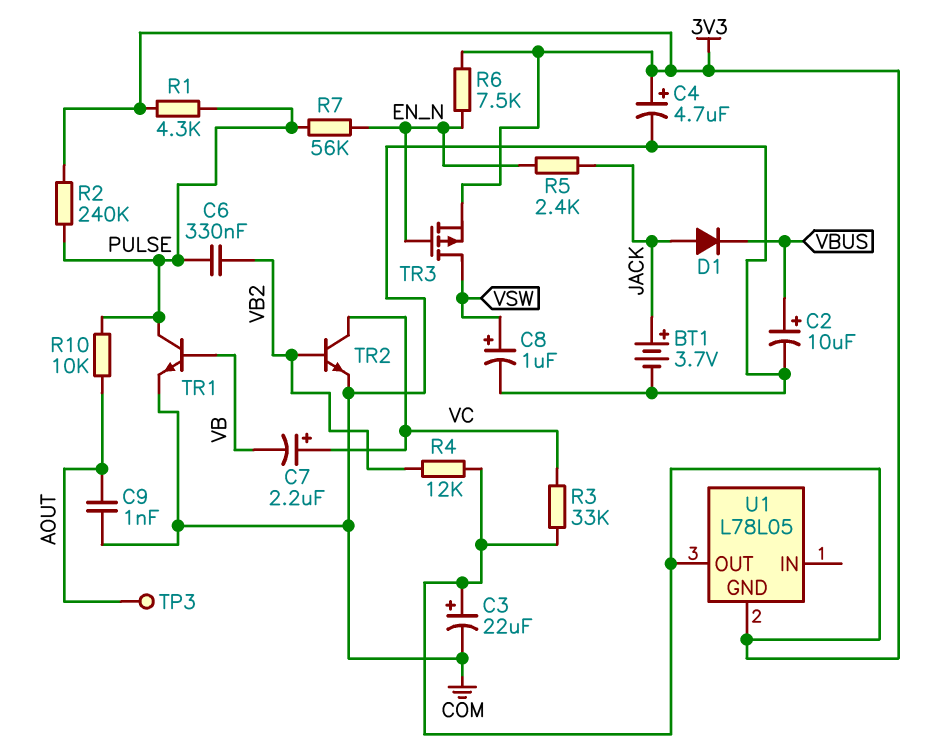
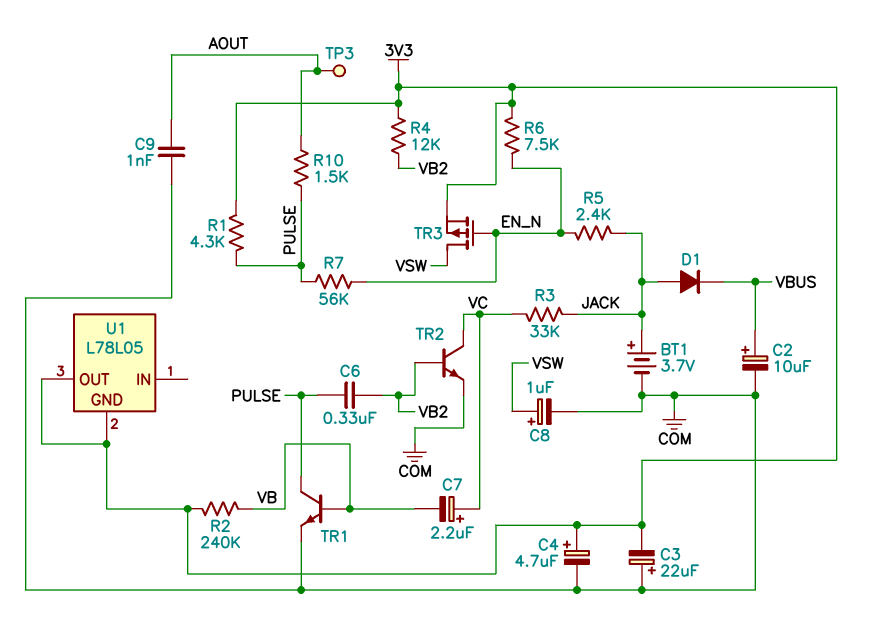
C3: 22uF (plus 3V3, minus COM) -> 22uF (plus COM, minus 3V3)
R2: 240k (3V3, PULSE) -> 240k (3V3, VB)
R3: 33k (3V3, VC) -> 33k (JACK, VC)
R10: 10k (AOUT, PULSE) -> 1.5k (AOUT, PULSE)

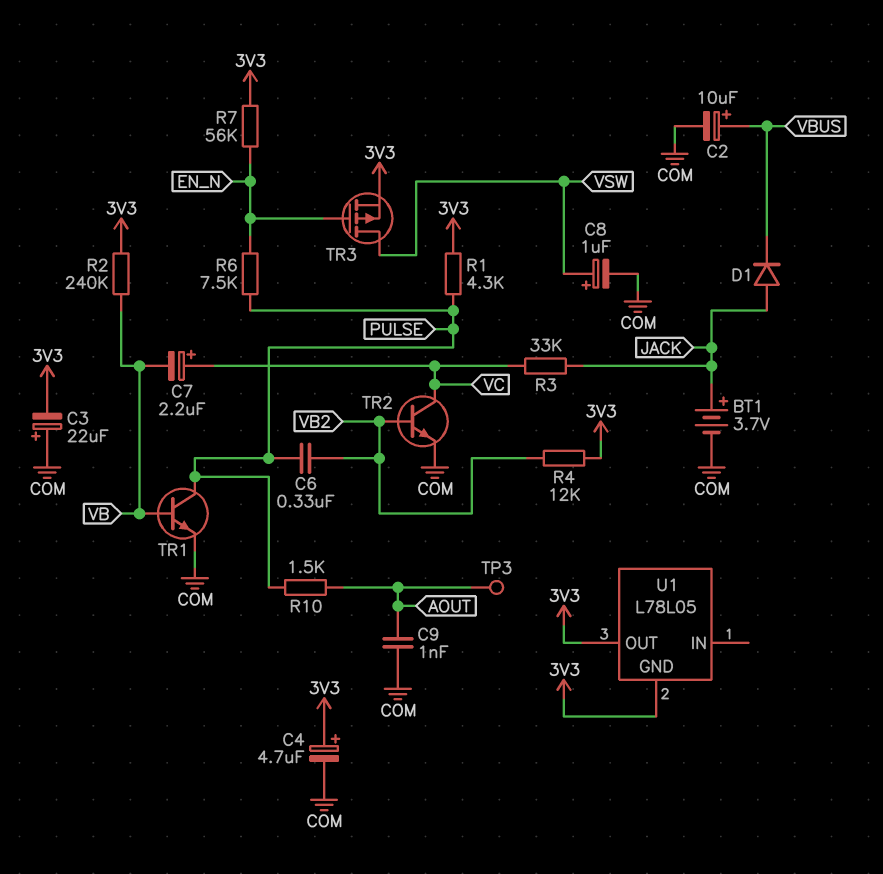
R5: 2.4k (EN_N, JACK) -> none
R6: 7.5k (3V3, EN_N) -> 7.5k (EN_N, PULSE)
R7: 56k (EN_N, PULSE) -> 56k (3V3, EN_N)

